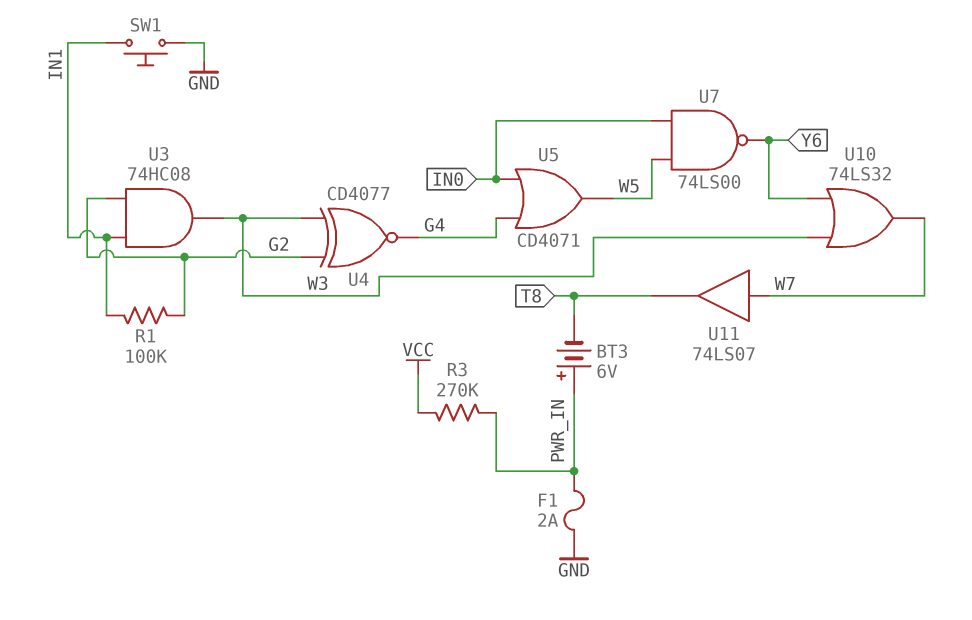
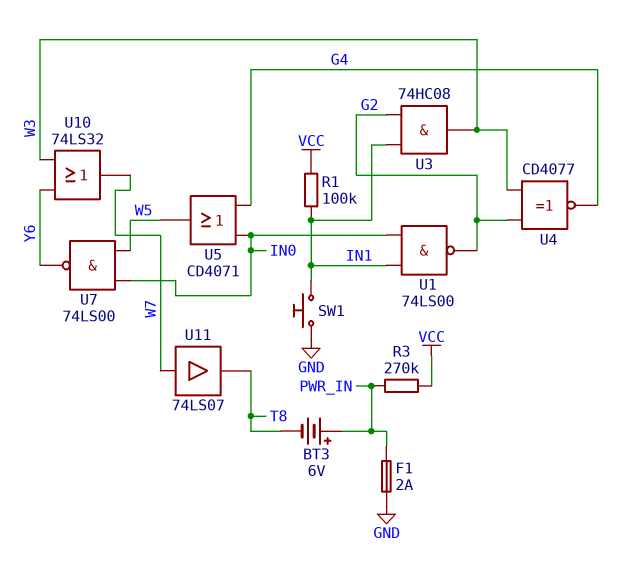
R1: 100k (G2, IN1) -> 100k (IN1, VCC)
U1: none -> NAND 74LS00 (in IN0, in IN1, out G2)

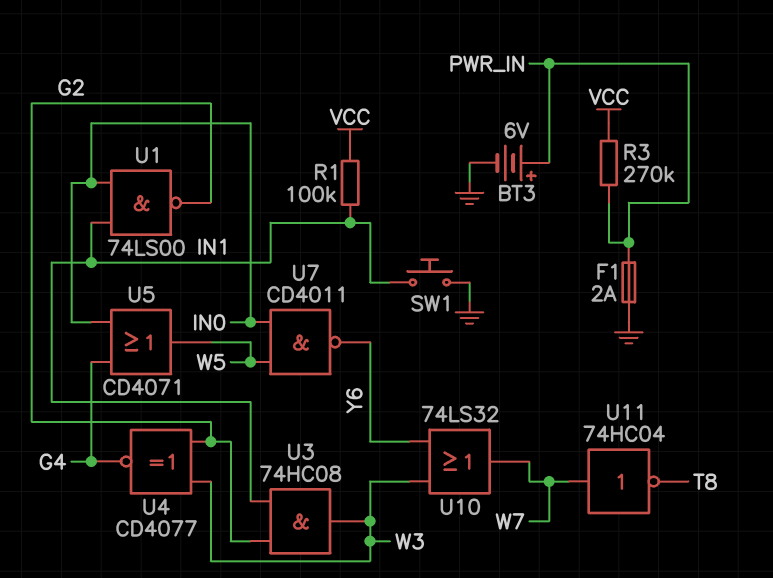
BT3: 6V (plus PWR_IN, minus T8) -> 6V (plus PWR_IN, minus GND)
U7: NAND 74LS00 (in IN0, in W5, out Y6) -> NAND CD4011 (in IN0, in W5, out Y6)
U11: buffer 74LS07 (in W7, out T8) -> NOT 74HC04 (in W7, out T8)

